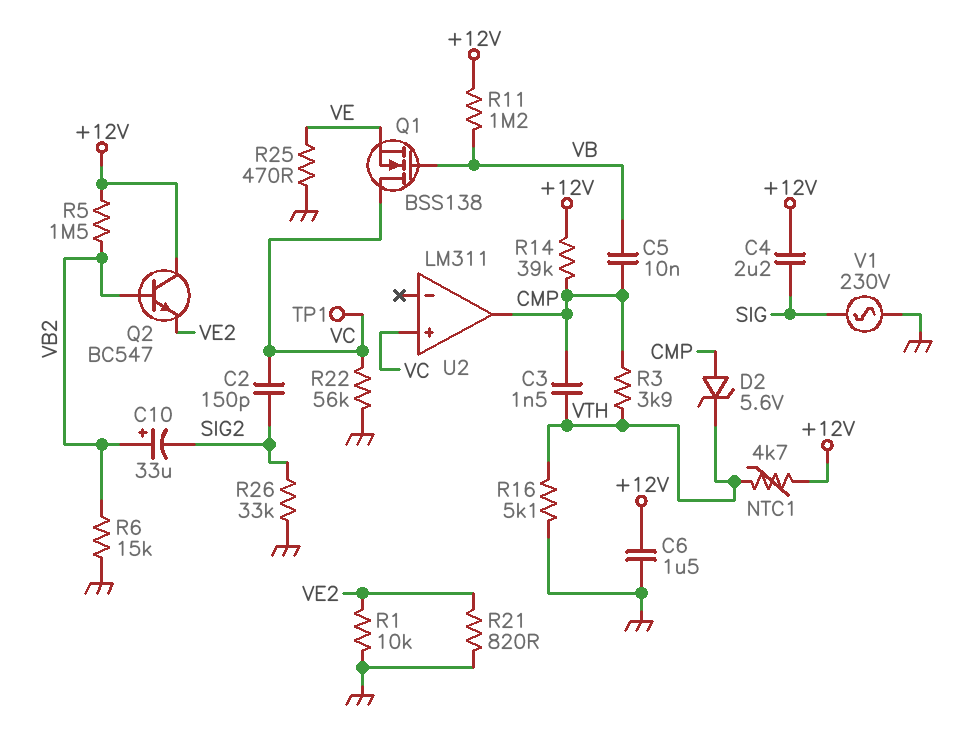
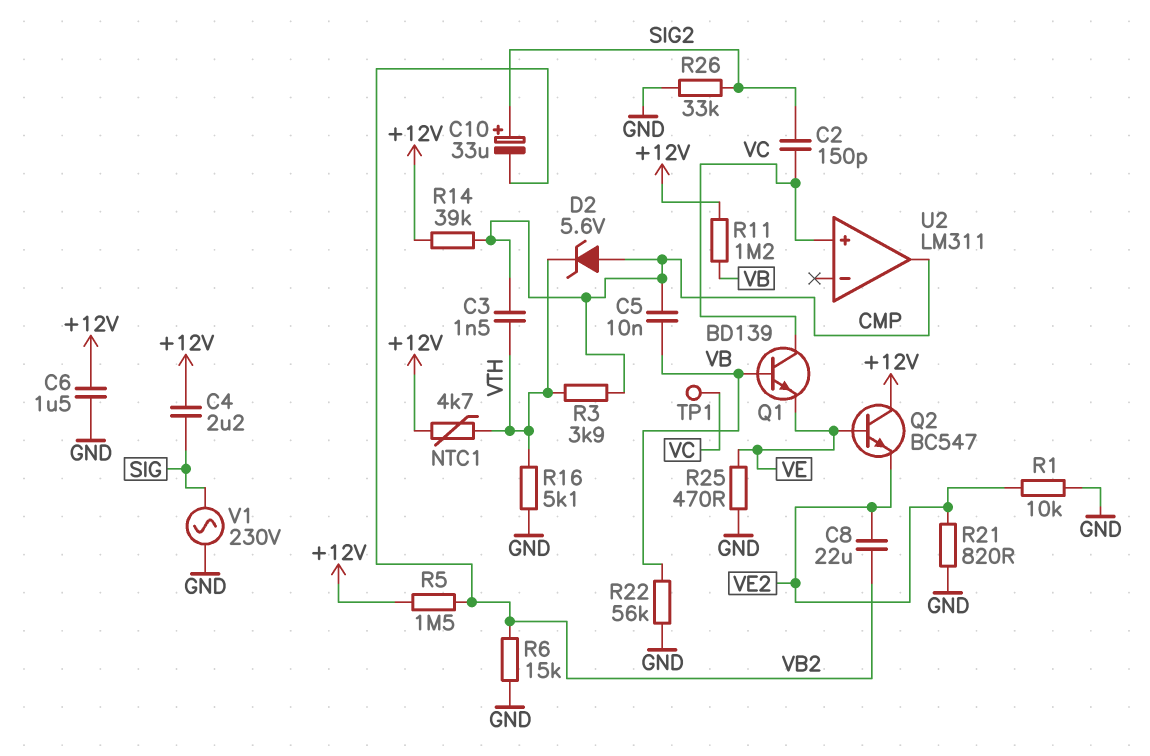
C8: none -> 22uF (VB2, VE2)
C10: 33uF (plus VB2, minus SIG2) -> 33uF (plus SIG2, minus VB2)
Q1: NMOS BSS138 (G VB, D VC, S VE) -> NPN BD139 (B VB, C VC, E VE)
Q2: NPN BC547 (B VB2, C +12V, E VE2) -> NPN BC547 (B VE, C +12V, E VE2)
R22: 56k (GND, VC) -> 56k (GND, VB)

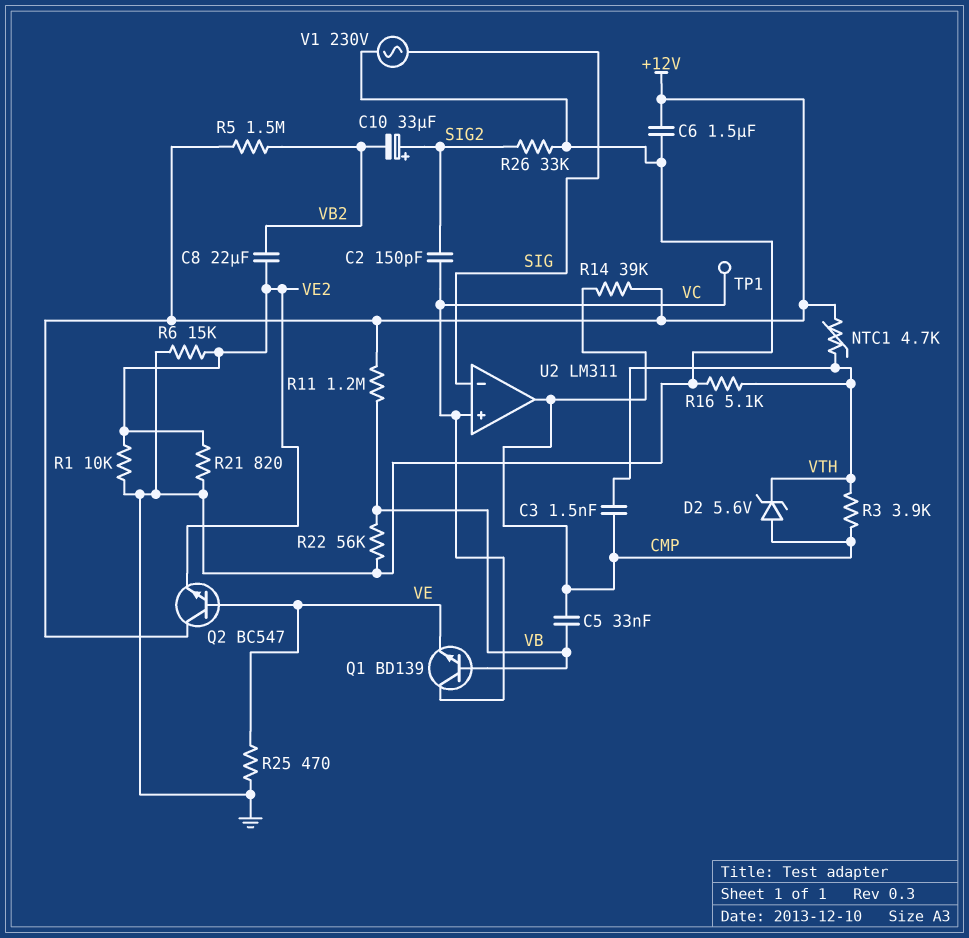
C4: 2.2uF (+12V, SIG) -> none
C5: 10nF (CMP, VB) -> 33nF (CMP, VB)
R6: 15k (GND, VB2) -> 15k (GND, VE2)
U2 pin in-: none -> SIG

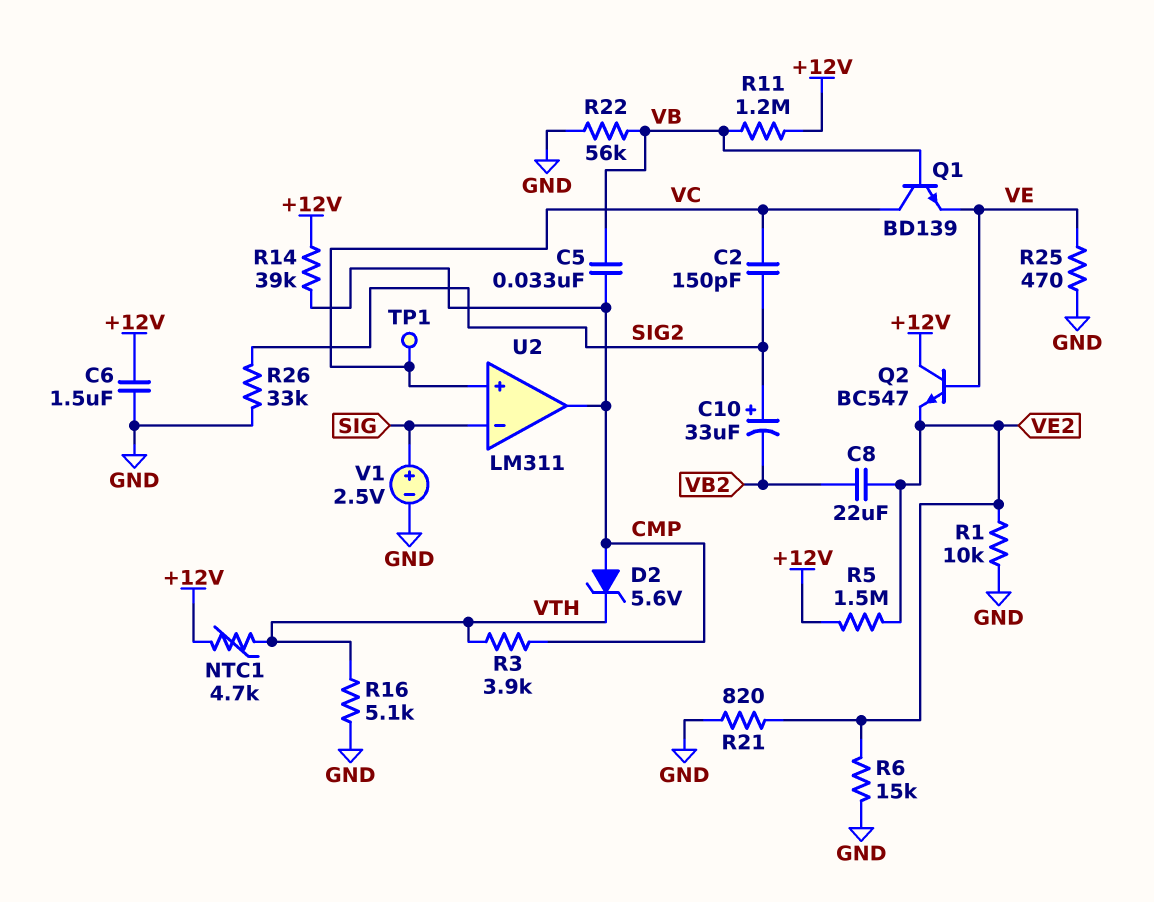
C3: 1.5nF (CMP, VTH) -> none
R5: 1.5M (+12V, VB2) -> 1.5M (+12V, VE2)
V1: AC 230V (GND, SIG) -> 2.5V (plus SIG, minus GND)

